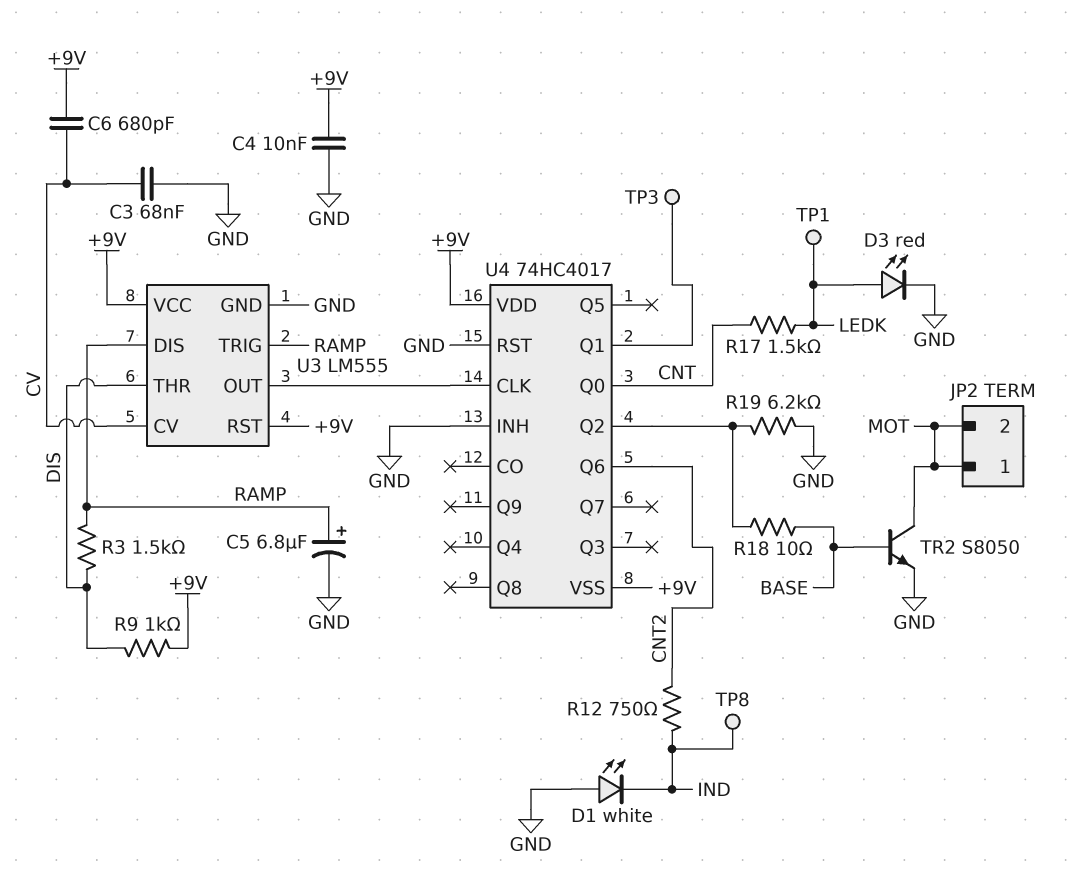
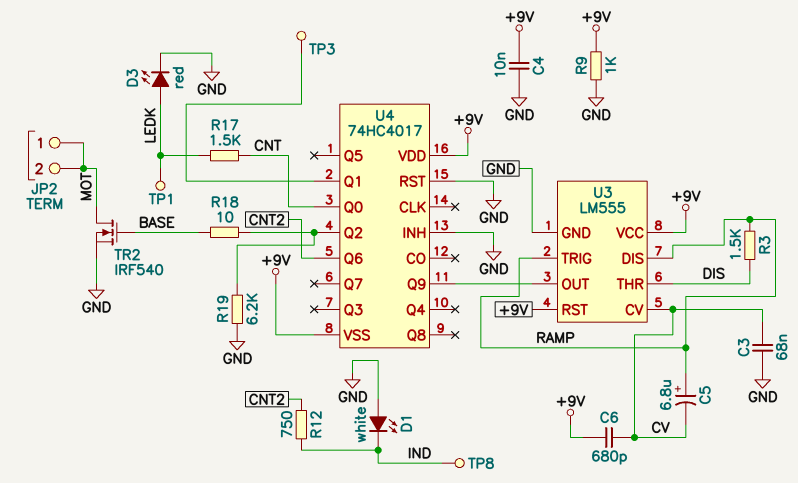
C5: 6.8uF (plus RAMP, minus GND) -> 6.8uF (plus RAMP, minus CV)
R9: 1k (+9V, DIS) -> 1k (+9V, GND)
TR2: NPN S8050 (B BASE, C MOT, E GND) -> NMOS IRF540 (G BASE, D MOT, S GND)
U4 pin CLK: U3/OUT -> none
U4 pin Q9: none -> U3/OUT

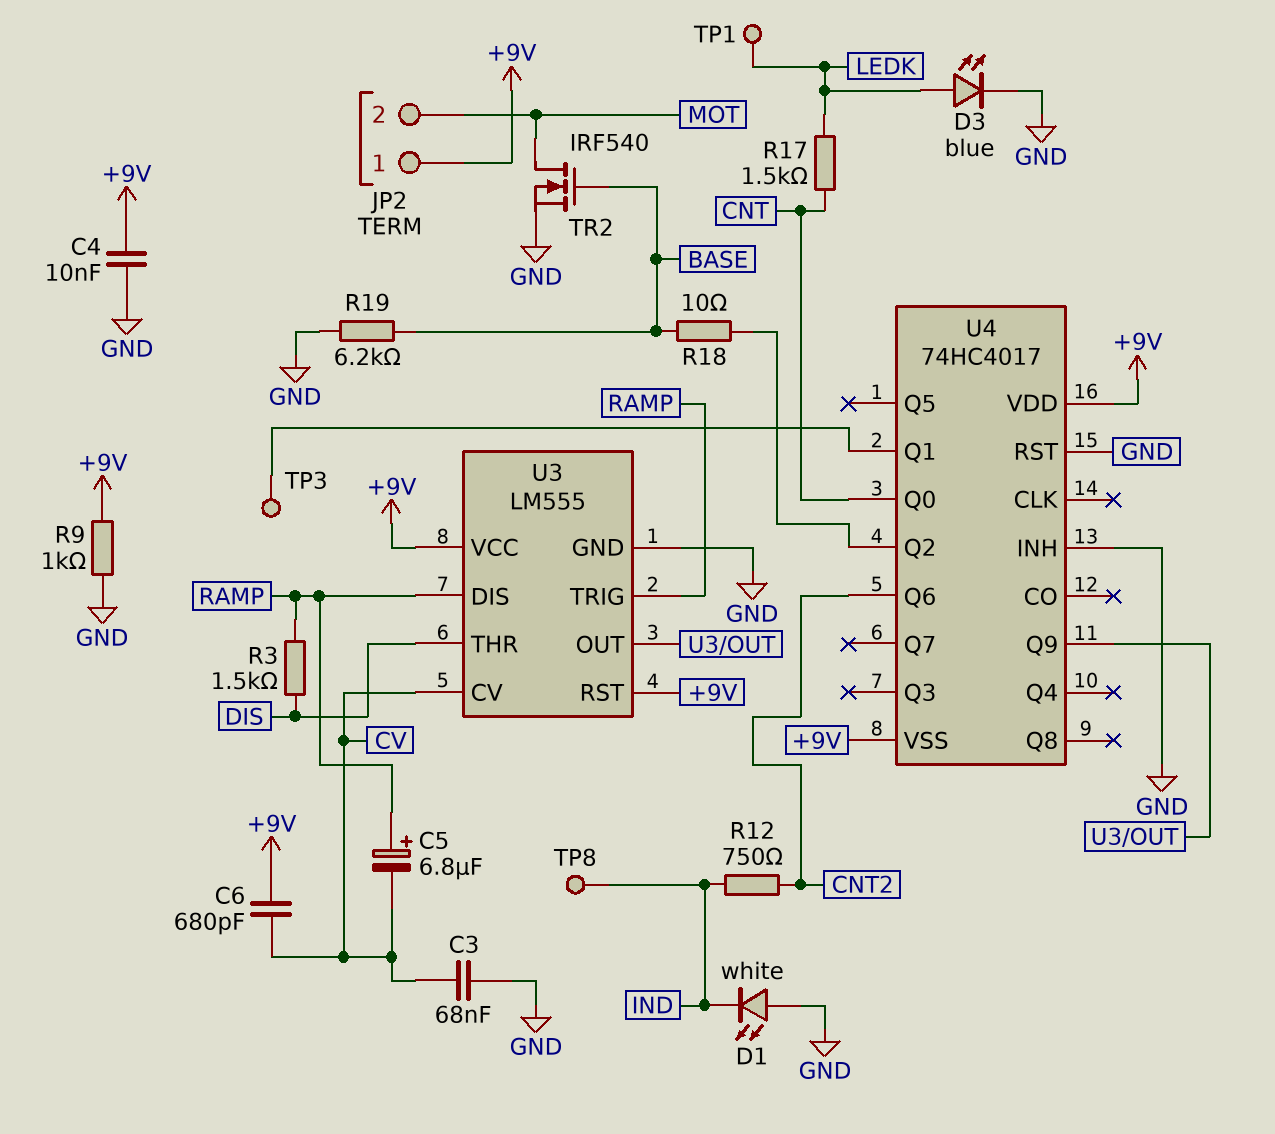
D3: LED red (A LEDK, K GND) -> LED blue (A LEDK, K GND)
JP2 pin 1: MOT -> +9V
R19: 6.2k (GND, U4/Q2) -> 6.2k (BASE, GND)

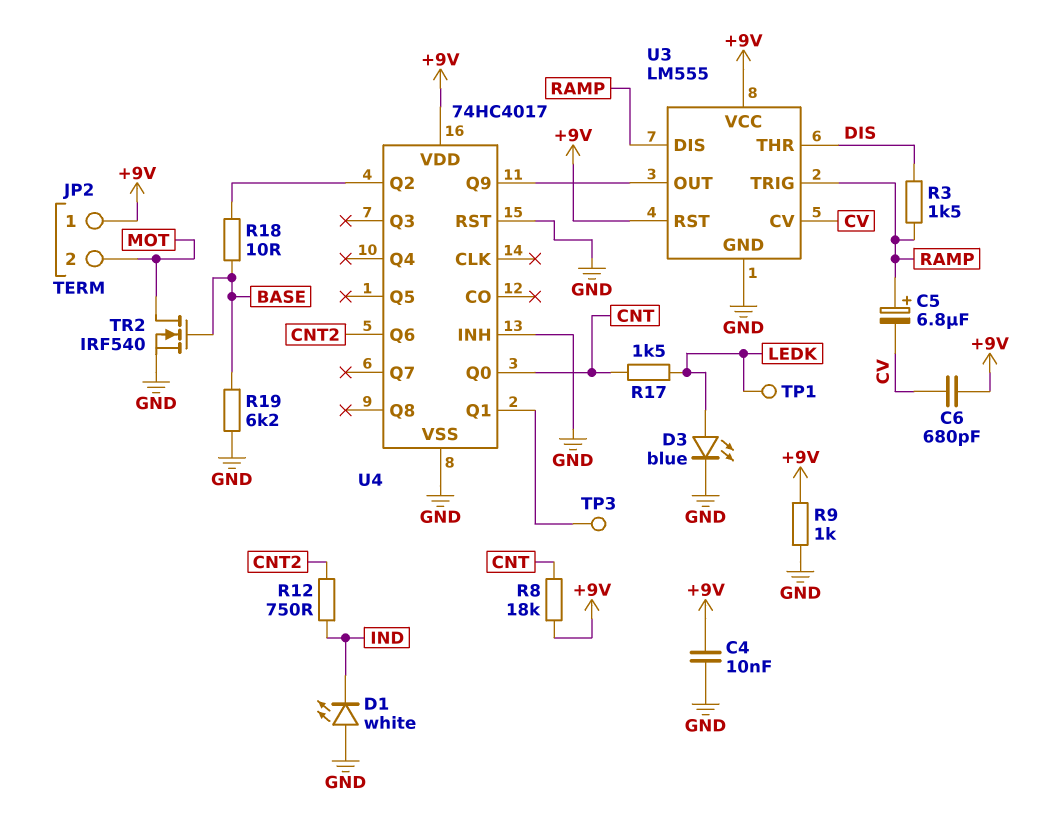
C3: 68nF (CV, GND) -> none
R8: none -> 18k (+9V, CNT)
TP8: test point (IND) -> none
U4 pin VSS: +9V -> GND

